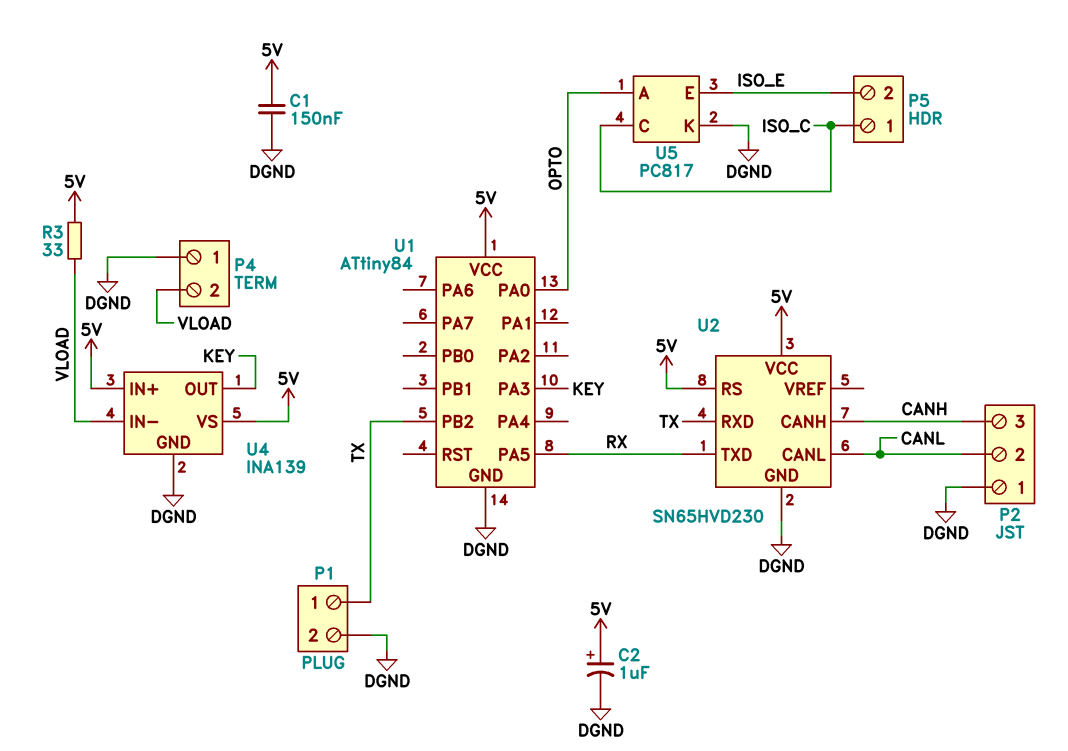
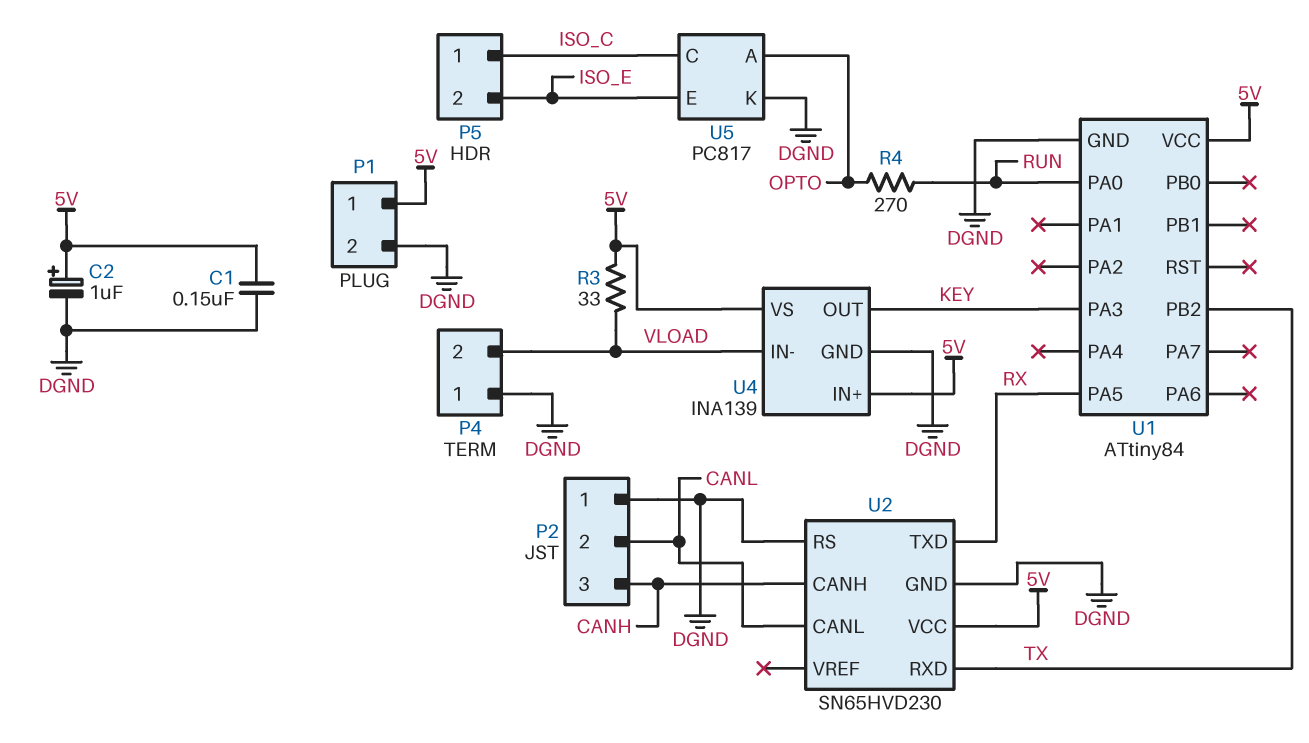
P1 pin 1: TX -> 5V
R4: none -> 270 (OPTO, RUN)
U1 pin PA0: OPTO -> RUN
U2 pin RS: 5V -> DGND

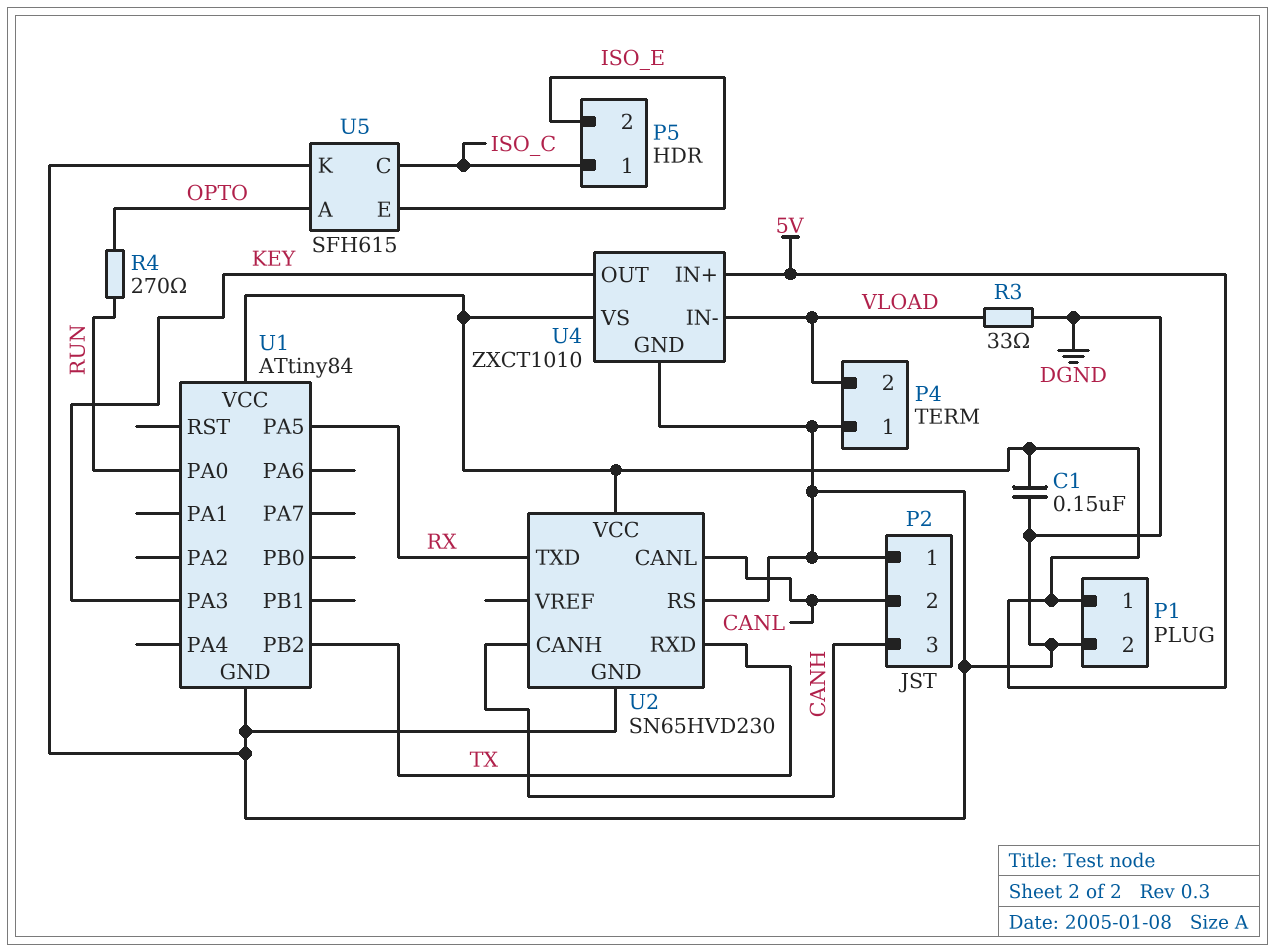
C2: 1uF (plus 5V, minus DGND) -> none
R3: 33 (5V, VLOAD) -> 33 (DGND, VLOAD)
U4: INA139 -> ZXCT1010
U5: PC817 -> SFH615

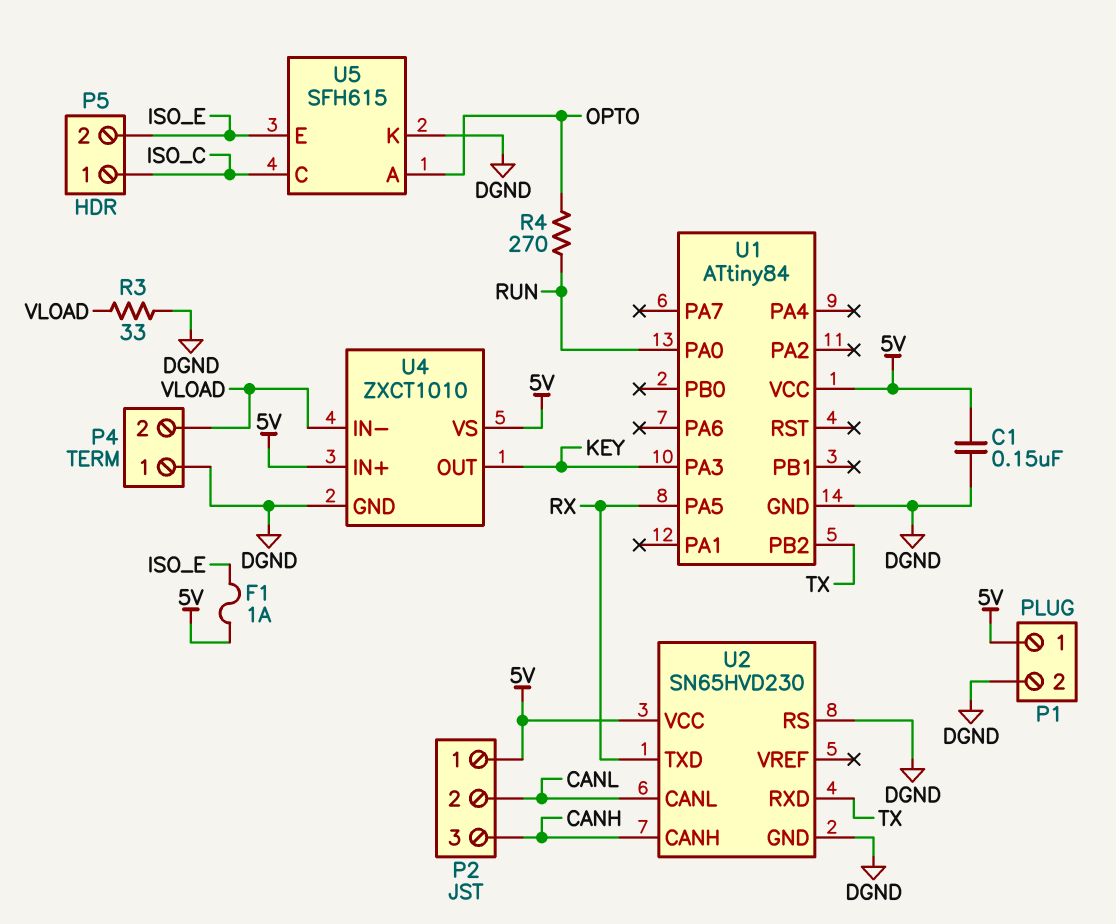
F1: none -> 1A (5V, ISO_E)
P2 pin 1: DGND -> 5V

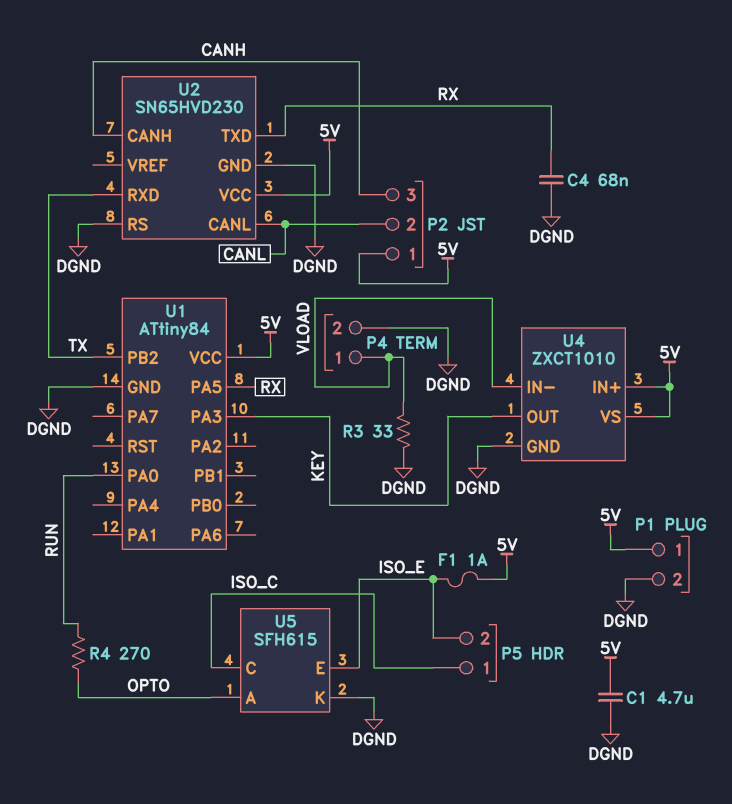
C1: 150nF (5V, DGND) -> 4.7uF (5V, DGND)
C4: none -> 68nF (DGND, RX)
P4 pin 1: DGND -> VLOAD
P4 pin 2: VLOAD -> DGND

